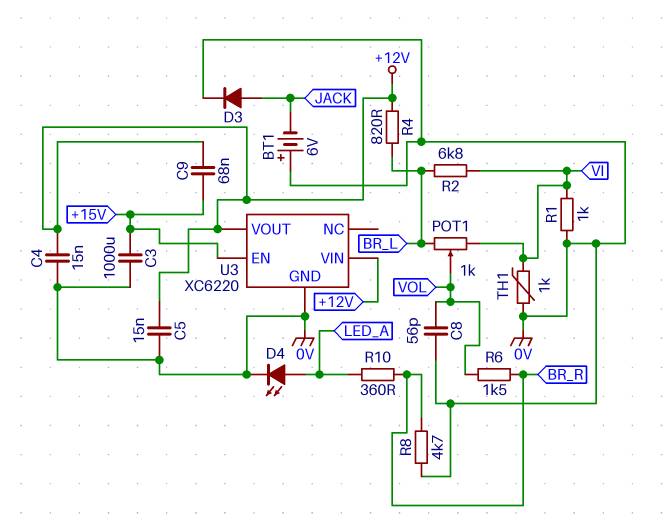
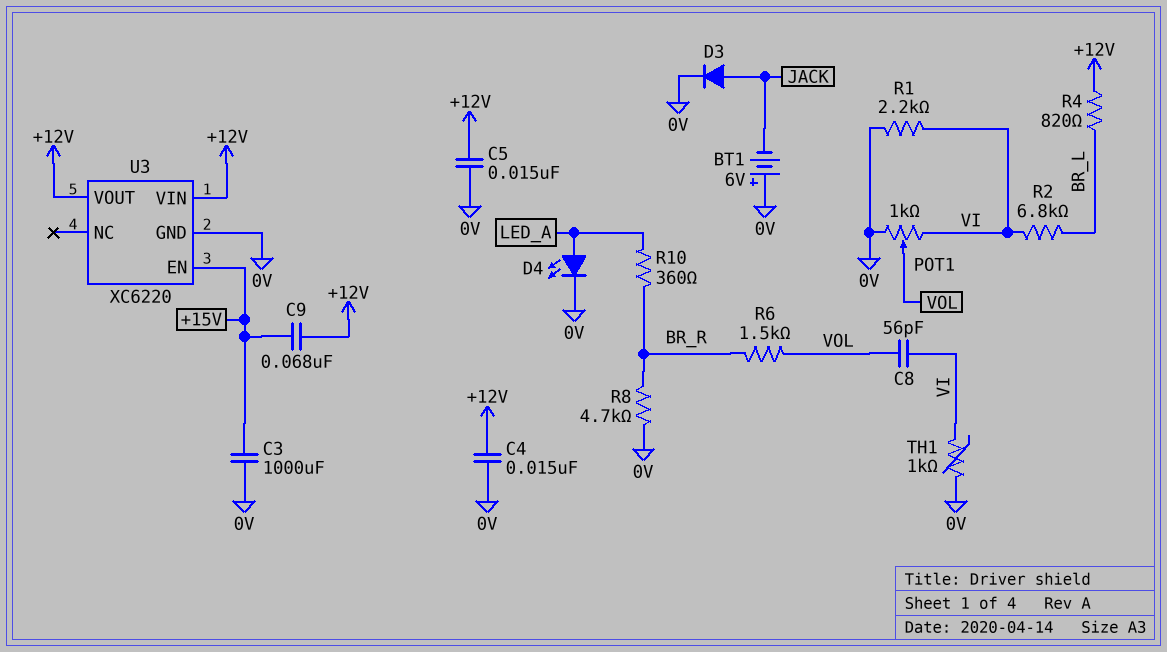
C8: 56pF (0V, VOL) -> 56pF (VI, VOL)
POT1: 1k (BR_L, VI, wiper VOL) -> 1k (0V, VI, wiper VOL)
R1: 1k (0V, VI) -> 2.2k (0V, VI)

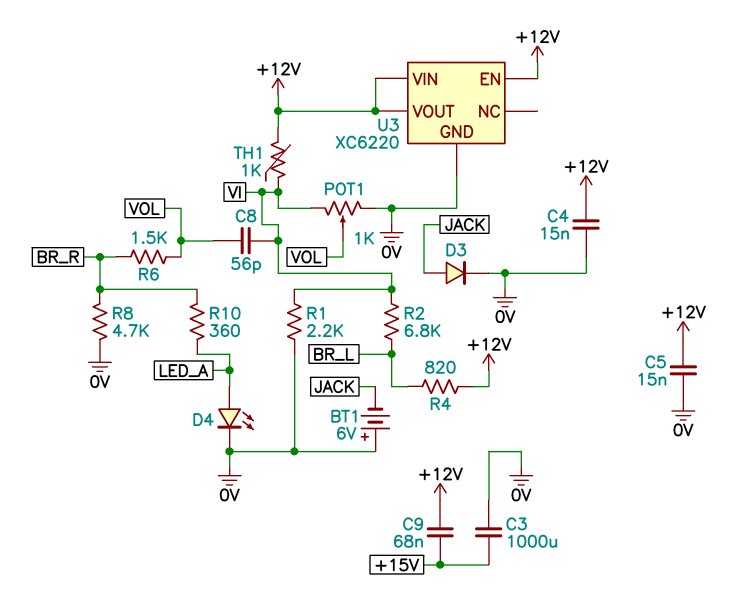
TH1: 1k (0V, VI) -> 1k (+12V, VI)
U3 pin EN: +15V -> +12V

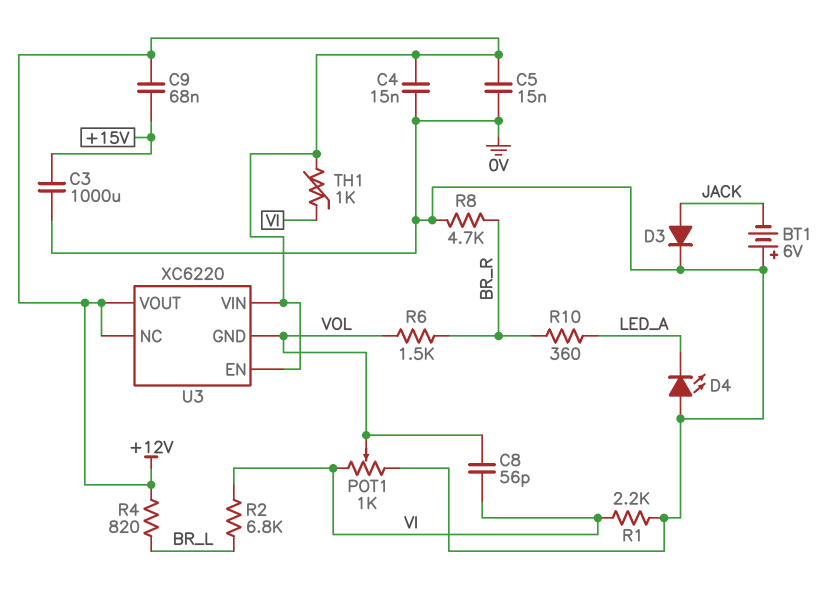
D4: LED (A LED_A, K 0V) -> LED (A 0V, K LED_A)
U3 pin GND: 0V -> VOL
U3 pin NC: none -> +12V

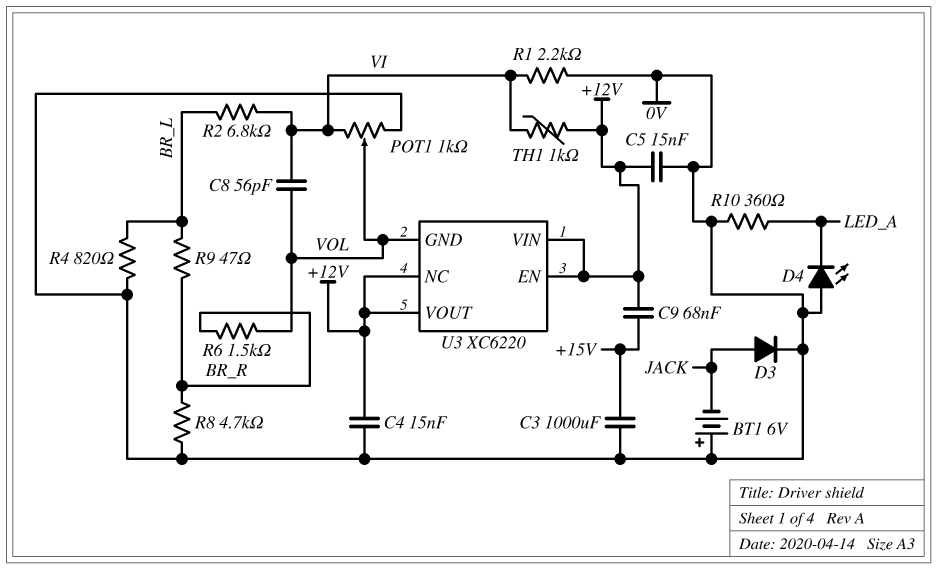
R4: 820 (+12V, BR_L) -> 820 (0V, BR_L)
R9: none -> 47 (BR_L, BR_R)
R10: 360 (BR_R, LED_A) -> 360 (0V, LED_A)

